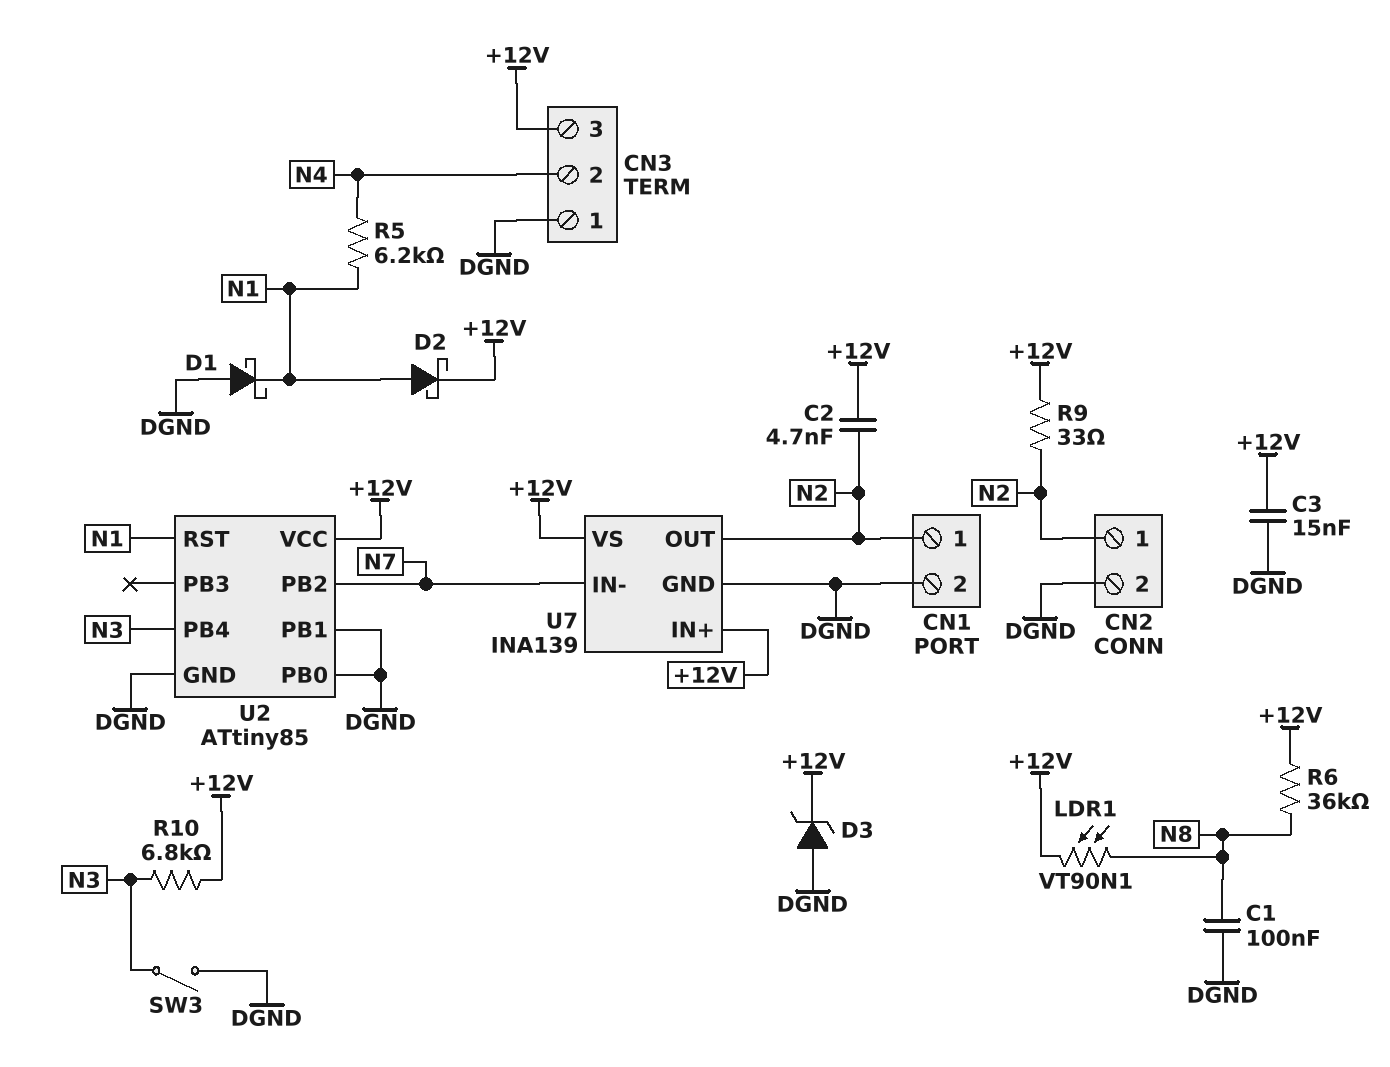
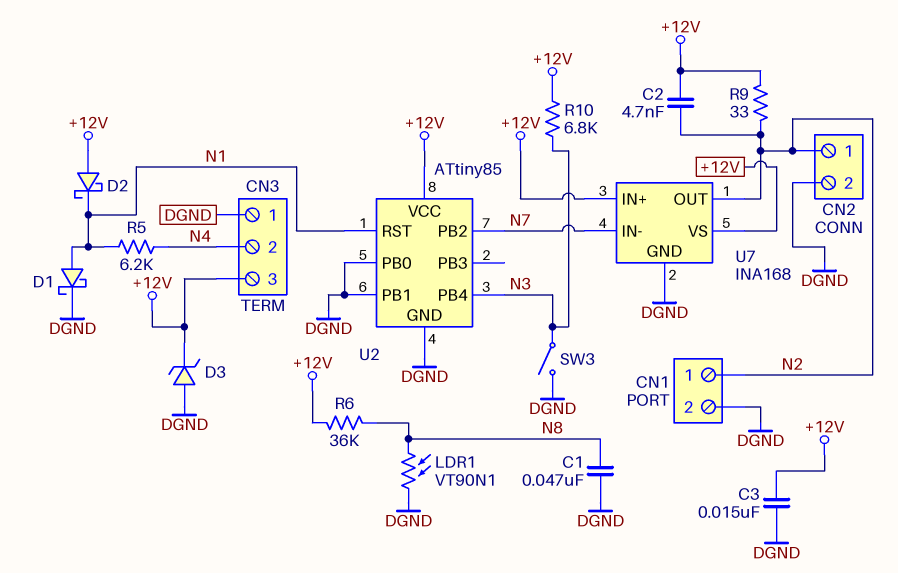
C1: 100nF (DGND, N8) -> 47nF (DGND, N8)
D1: schottky (A DGND, K N1) -> schottky (A N1, K DGND)
D2: schottky (A N1, K +12V) -> schottky (A +12V, K N1)
LDR1: VT90N1 (+12V, N8) -> VT90N1 (DGND, N8)
U7: INA139 -> INA168

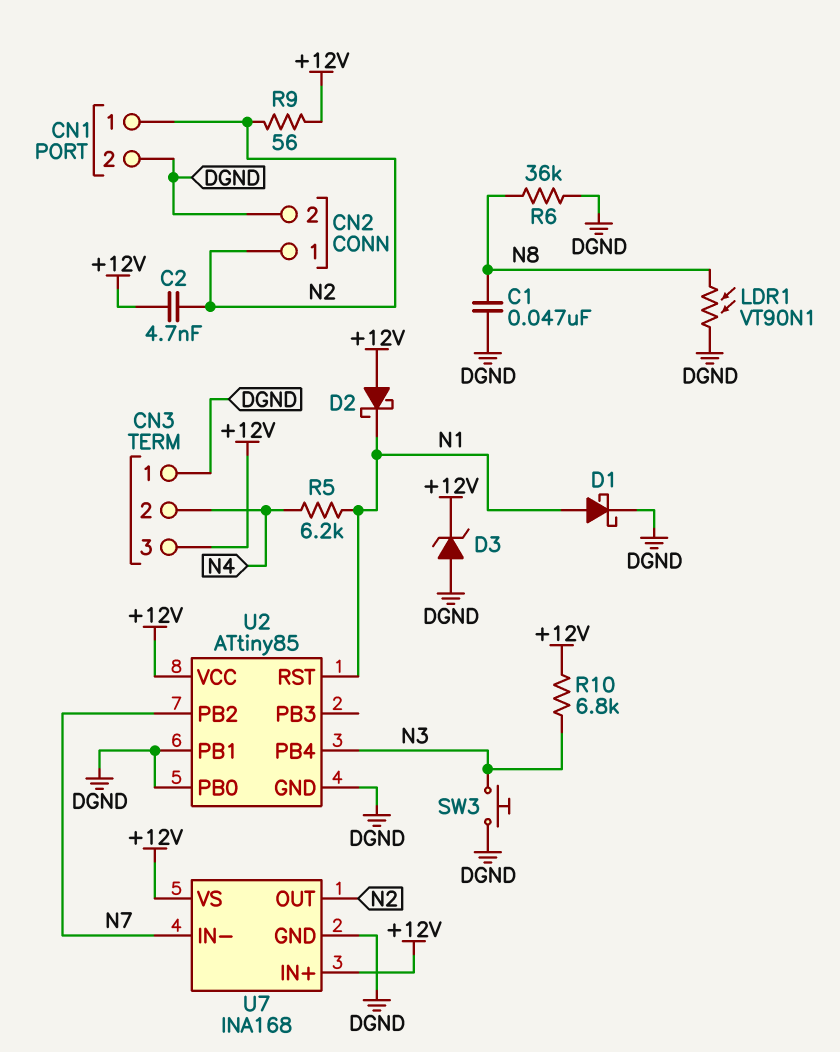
C3: 15nF (+12V, DGND) -> none
R6: 36k (+12V, N8) -> 36k (DGND, N8)
R9: 33 (+12V, N2) -> 56 (+12V, N2)
SW3: switch (DGND, N3) -> button (DGND, N3)

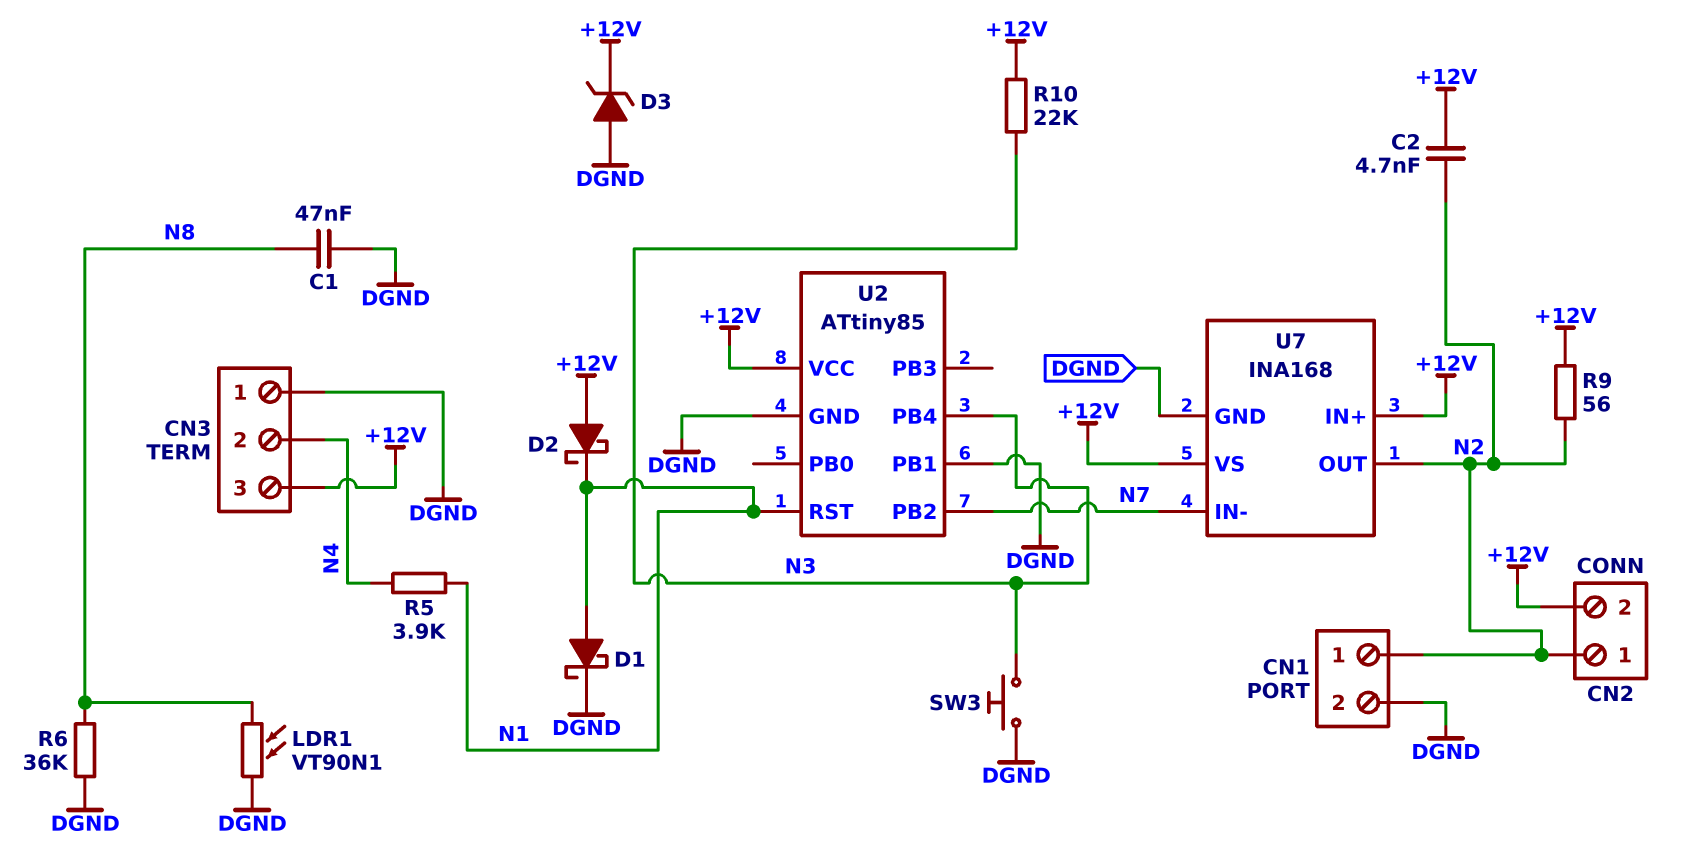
CN2 pin 2: DGND -> +12V
R5: 6.2k (N1, N4) -> 3.9k (N1, N4)
R10: 6.8k (+12V, N3) -> 22k (+12V, N3)
U2 pin PB0: DGND -> none

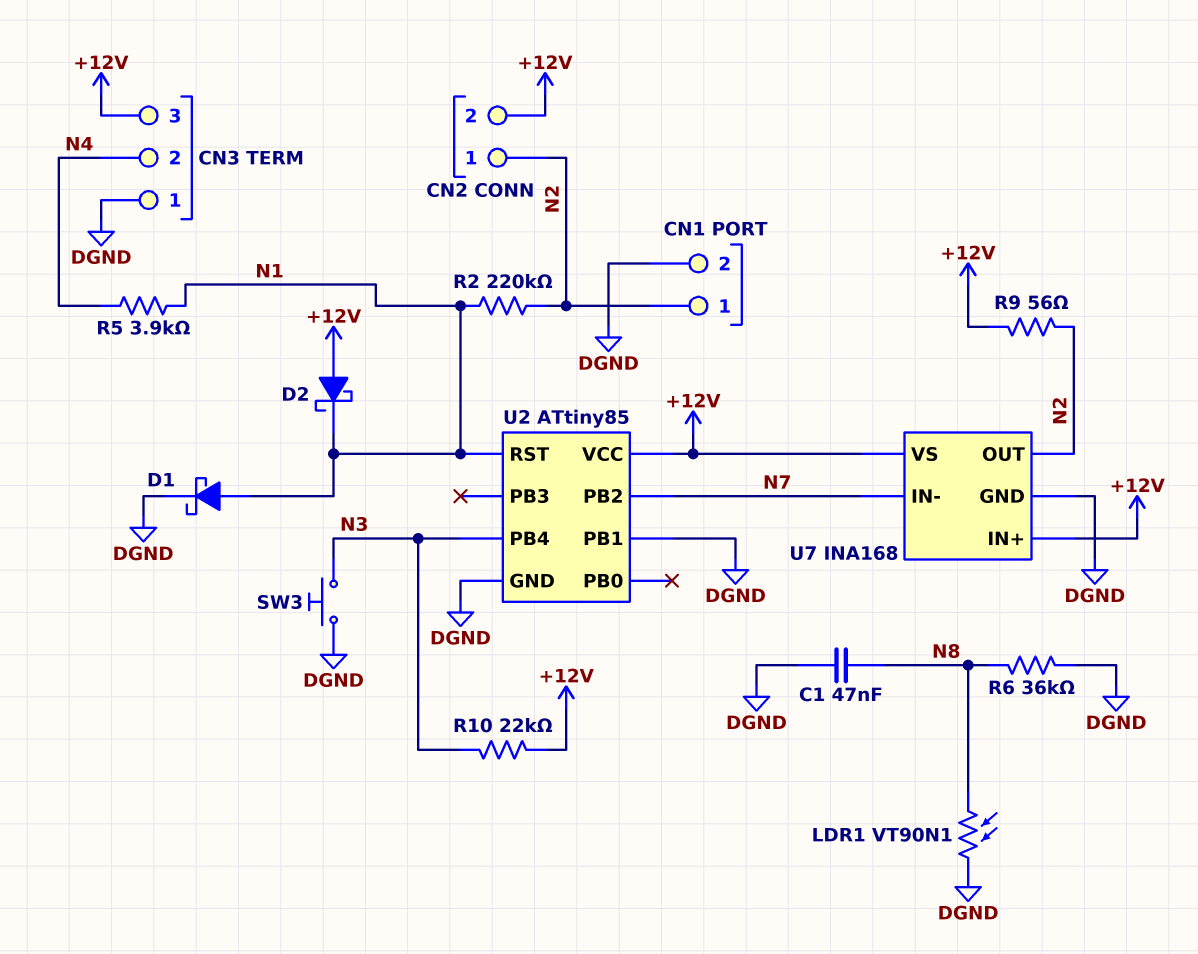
C2: 4.7nF (+12V, N2) -> none
D3: zener (A DGND, K +12V) -> none
R2: none -> 220k (N1, N2)

